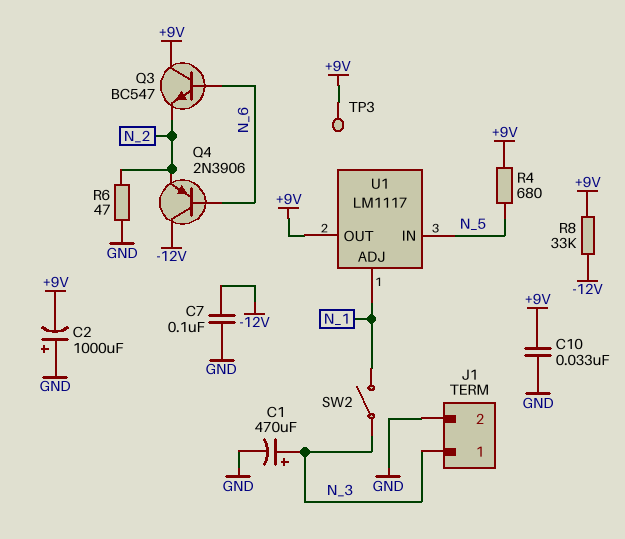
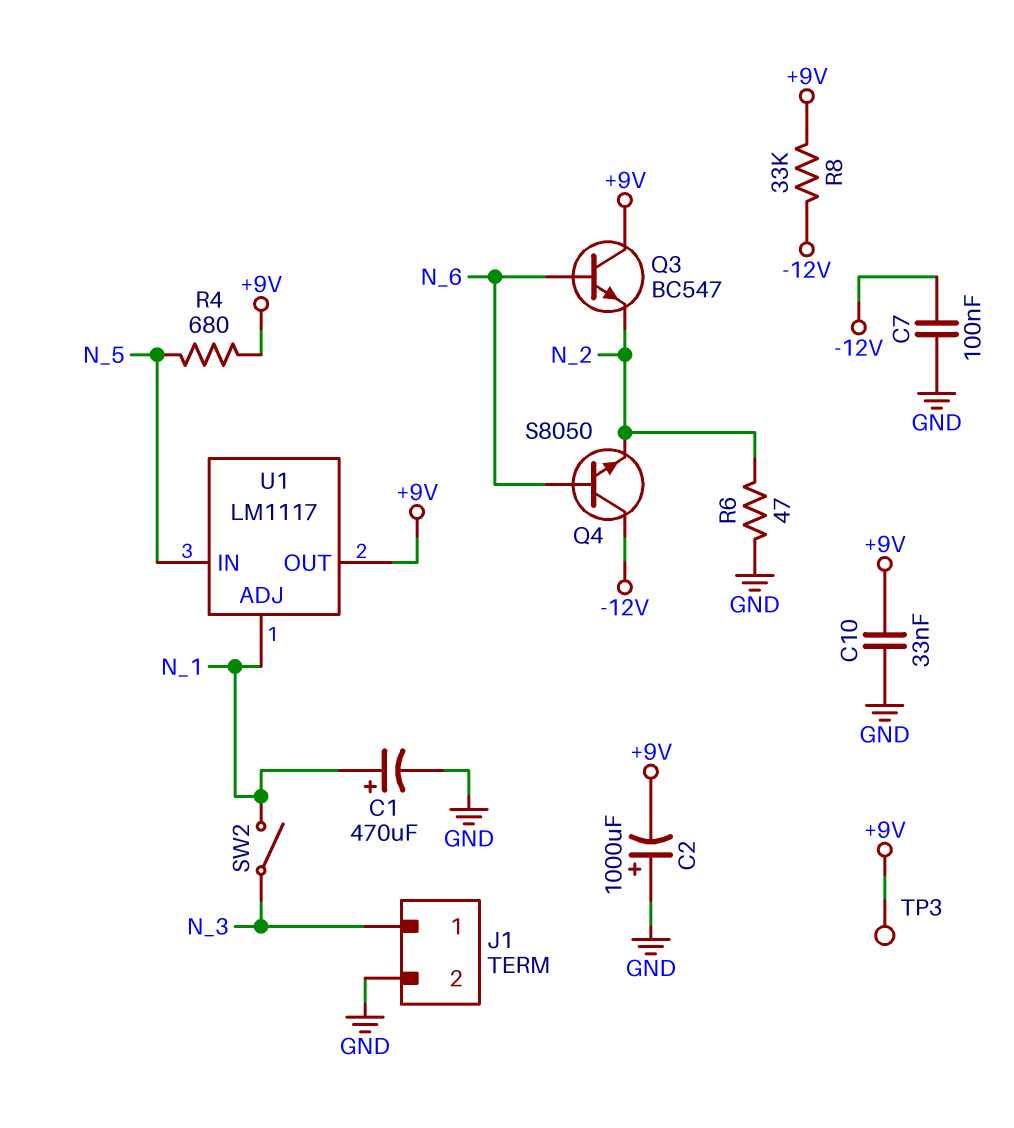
C1: 470uF (plus N_3, minus GND) -> 470uF (plus N_1, minus GND)
Q4: PNP 2N3906 (B N_6, C -12V, E N_2) -> NPN S8050 (B N_6, C -12V, E N_2)

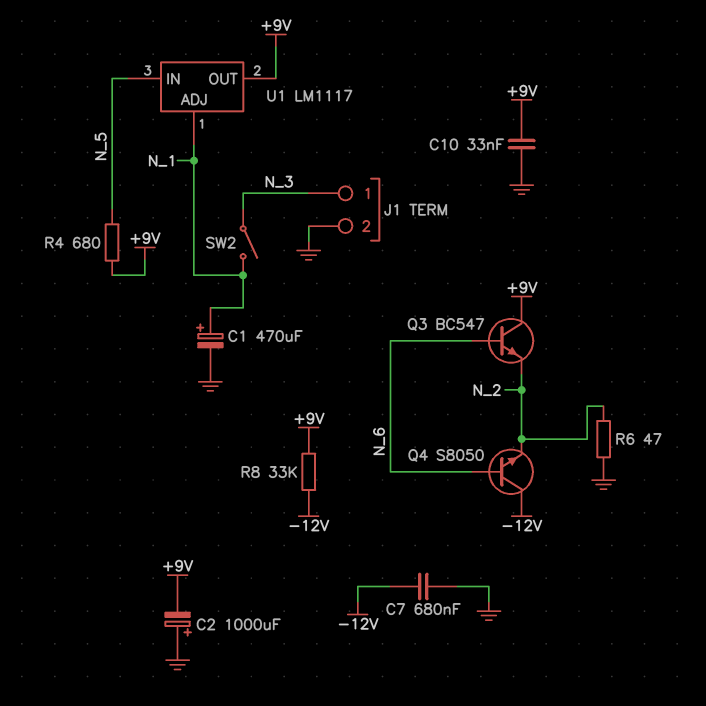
C7: 100nF (-12V, GND) -> 680nF (-12V, GND)
TP3: test point (+9V) -> none

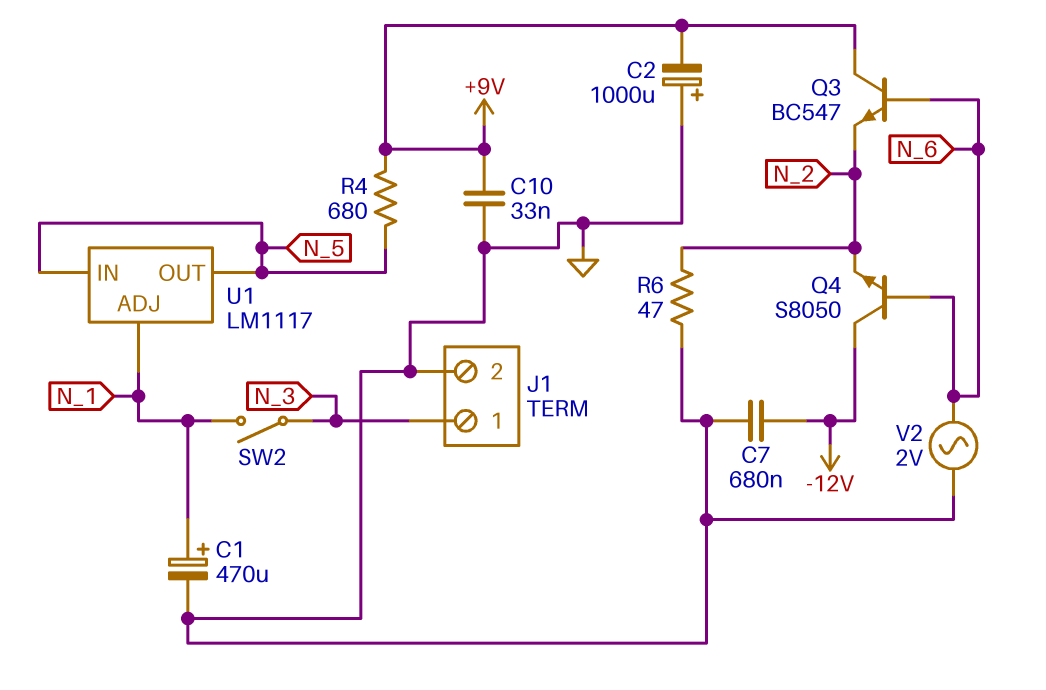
R8: 33k (+9V, -12V) -> none
U1 pin OUT: +9V -> N_5
V2: none -> AC 2V (GND, N_6)

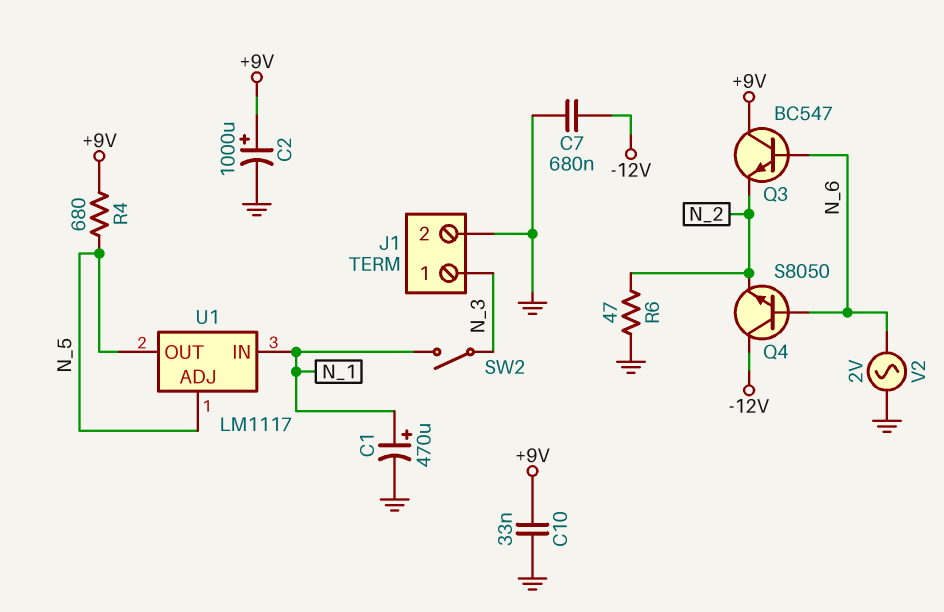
C2: 1000uF (plus GND, minus +9V) -> 1000uF (plus +9V, minus GND)
U1 pin ADJ: N_1 -> N_5
U1 pin IN: N_5 -> N_1

